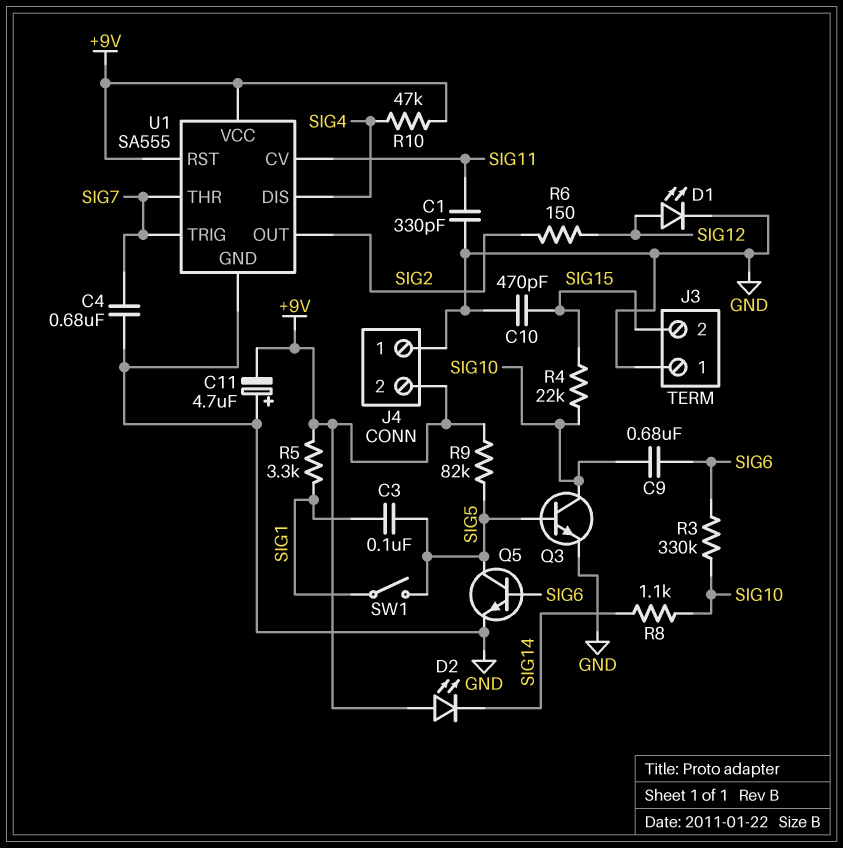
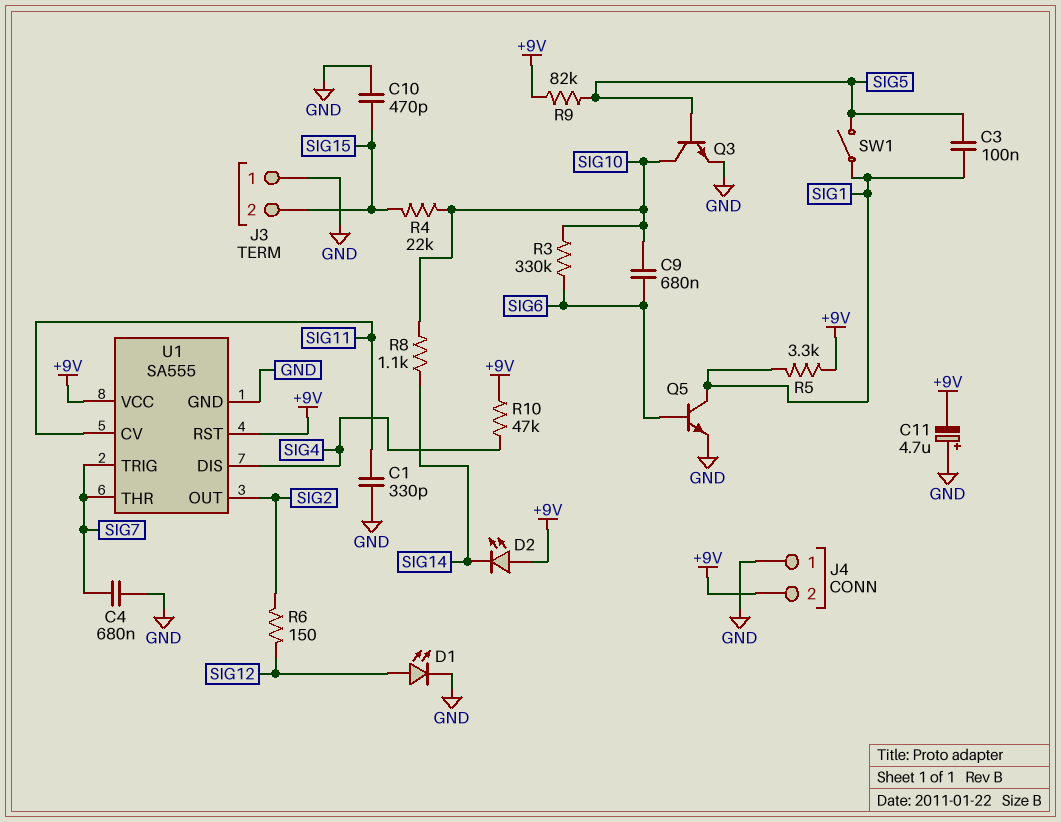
Q5: NPN (B SIG6, C SIG5, E GND) -> NPN (B SIG6, C SIG1, E GND)

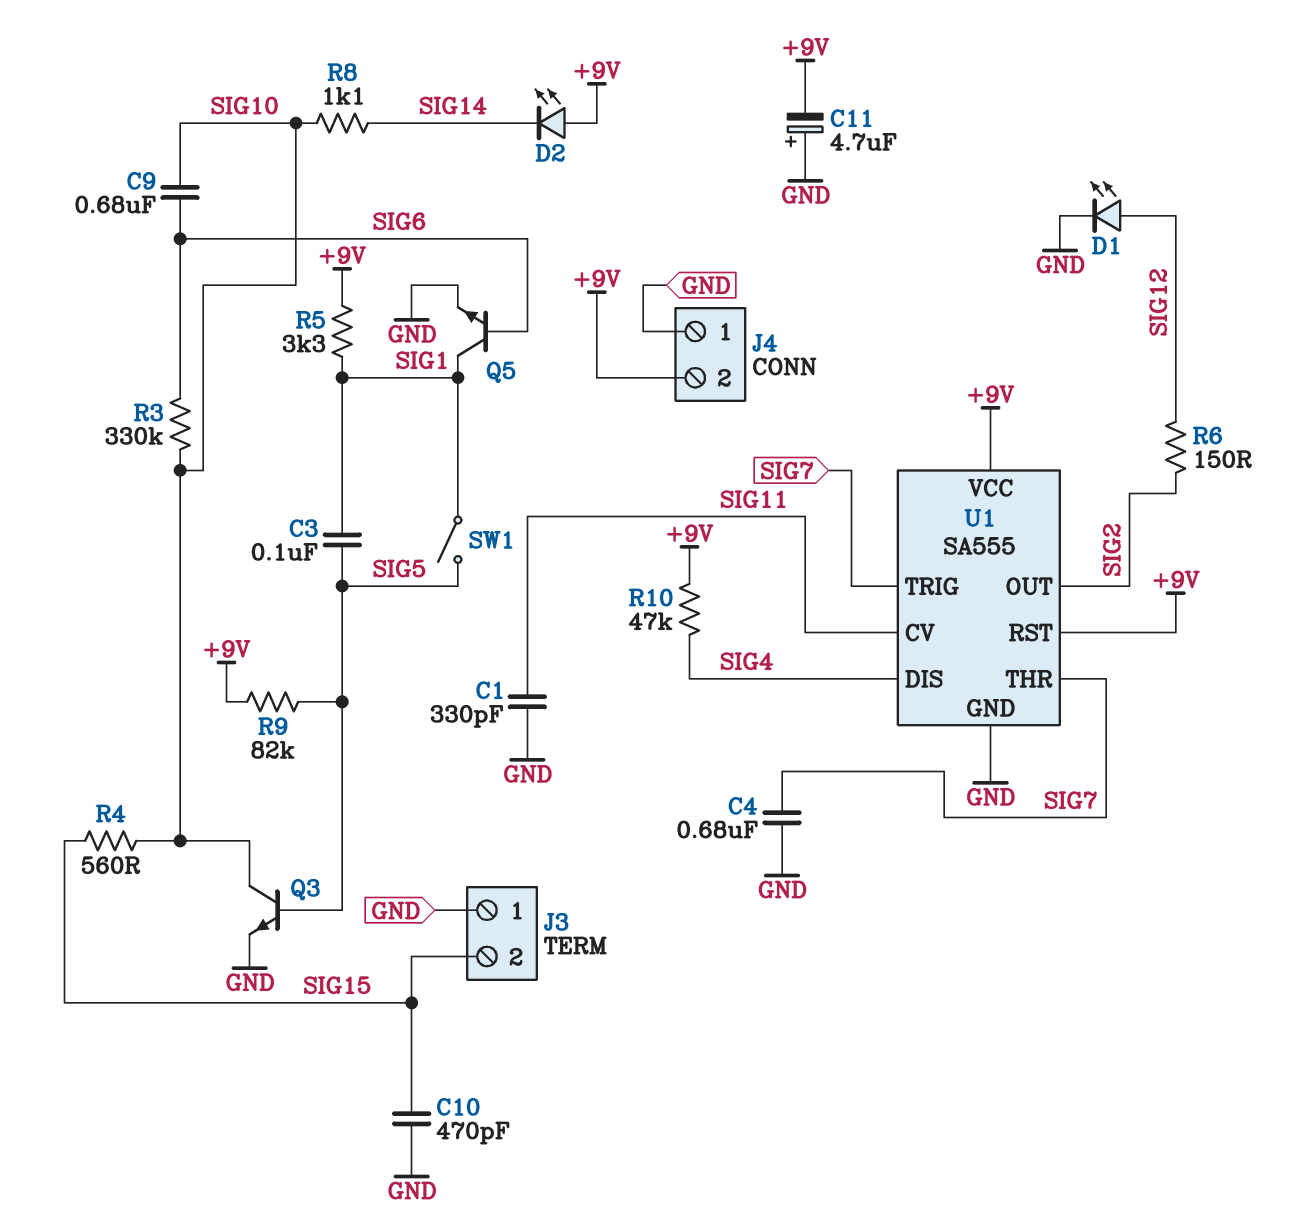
R4: 22k (SIG10, SIG15) -> 560 (SIG10, SIG15)

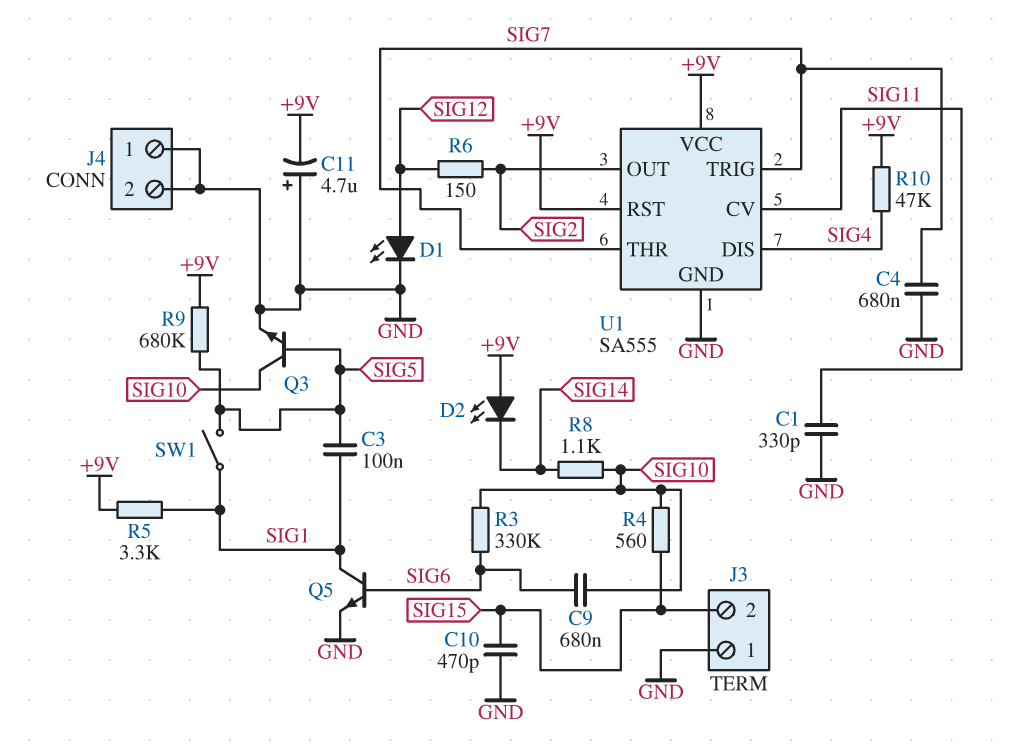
J4 pin 2: +9V -> GND
R9: 82k (+9V, SIG5) -> 680k (+9V, SIG5)

